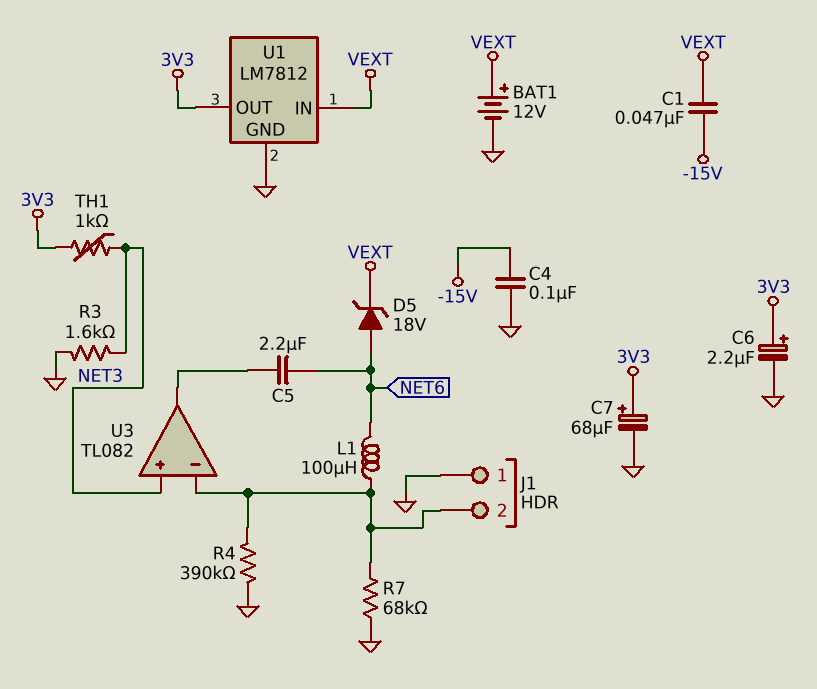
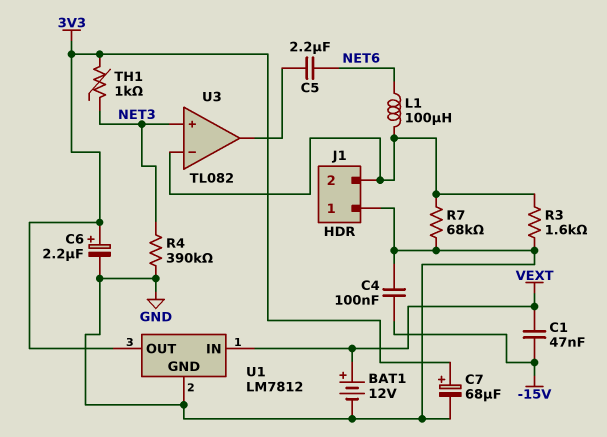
D5: zener 18V (A NET6, K VEXT) -> none
R3: 1.6k (GND, NET3) -> 1.6k (GND, J1/2)
R4: 390k (GND, J1/2) -> 390k (GND, NET3)

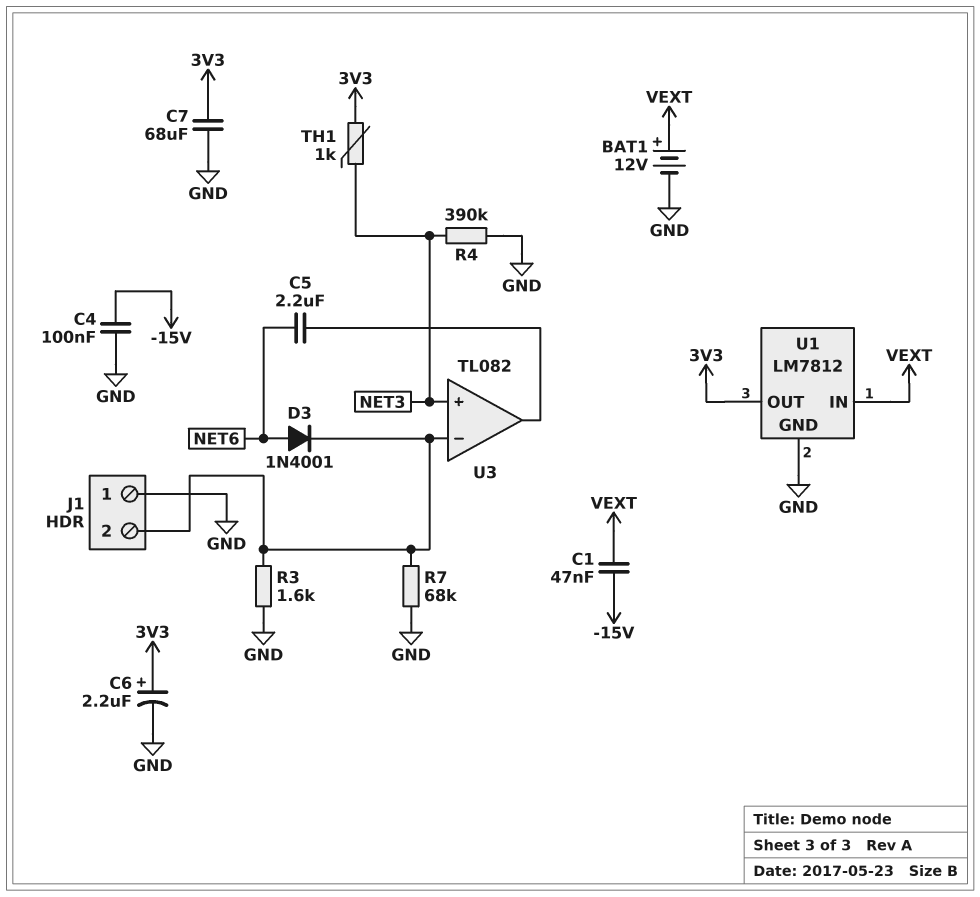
C7: 68uF (plus 3V3, minus GND) -> 68uF (3V3, GND)
D3: none -> diode 1N4001 (A NET6, K J1/2)
L1: 100uH (J1/2, NET6) -> none

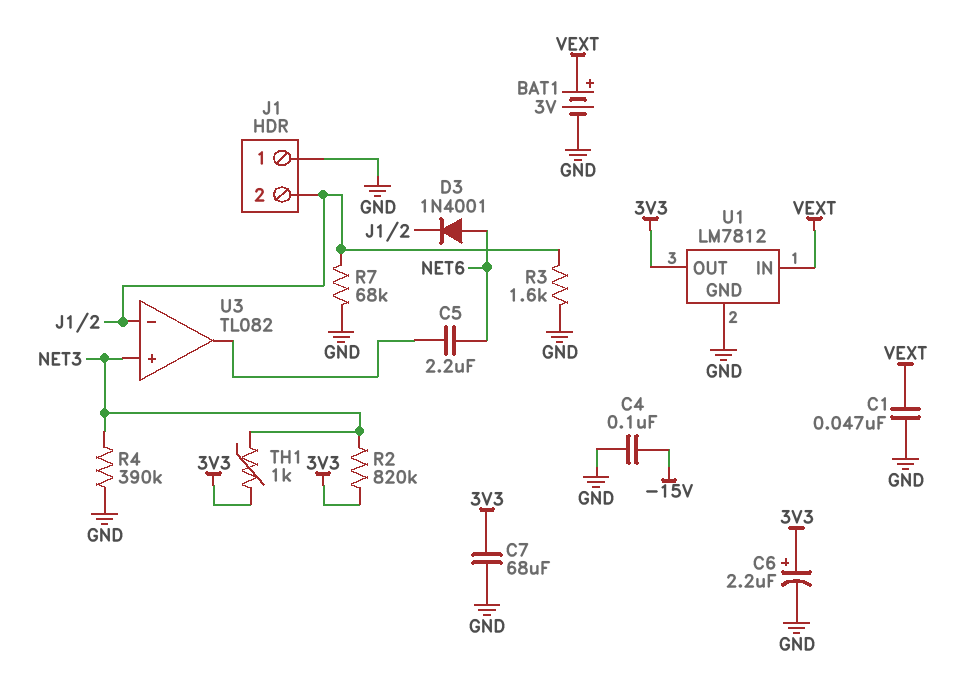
BAT1: 12V (plus VEXT, minus GND) -> 3V (plus VEXT, minus GND)
C1: 47nF (-15V, VEXT) -> 47nF (GND, VEXT)
R2: none -> 820k (3V3, NET3)

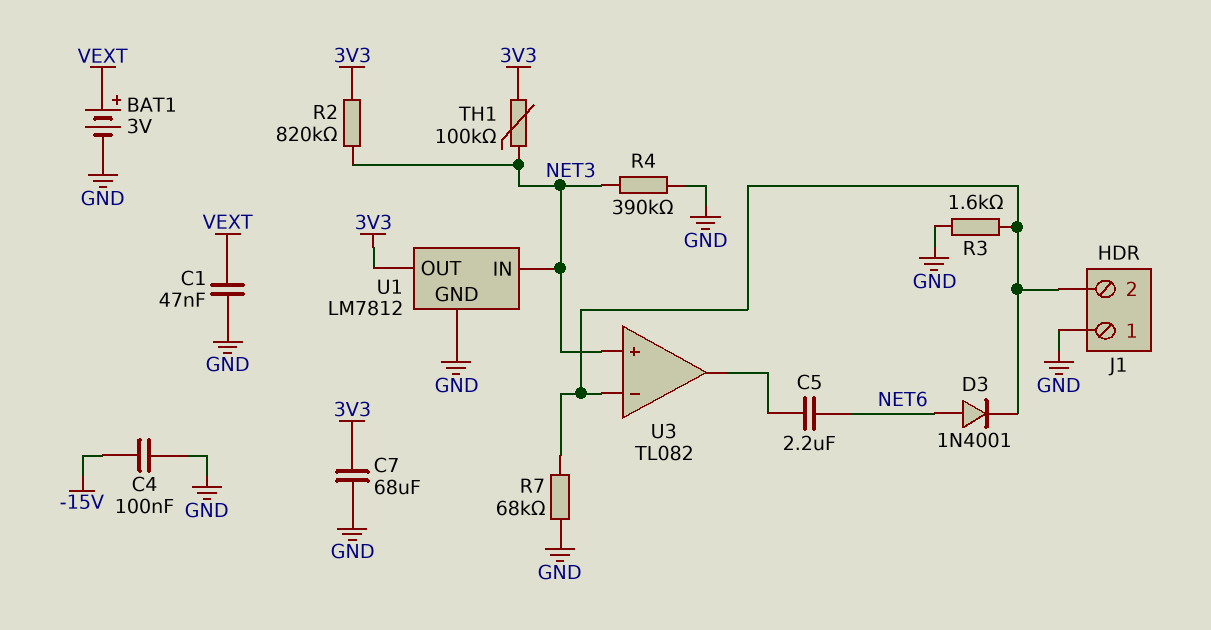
C6: 2.2uF (plus 3V3, minus GND) -> none
TH1: 1k (3V3, NET3) -> 100k (3V3, NET3)
U1 pin IN: VEXT -> NET3

